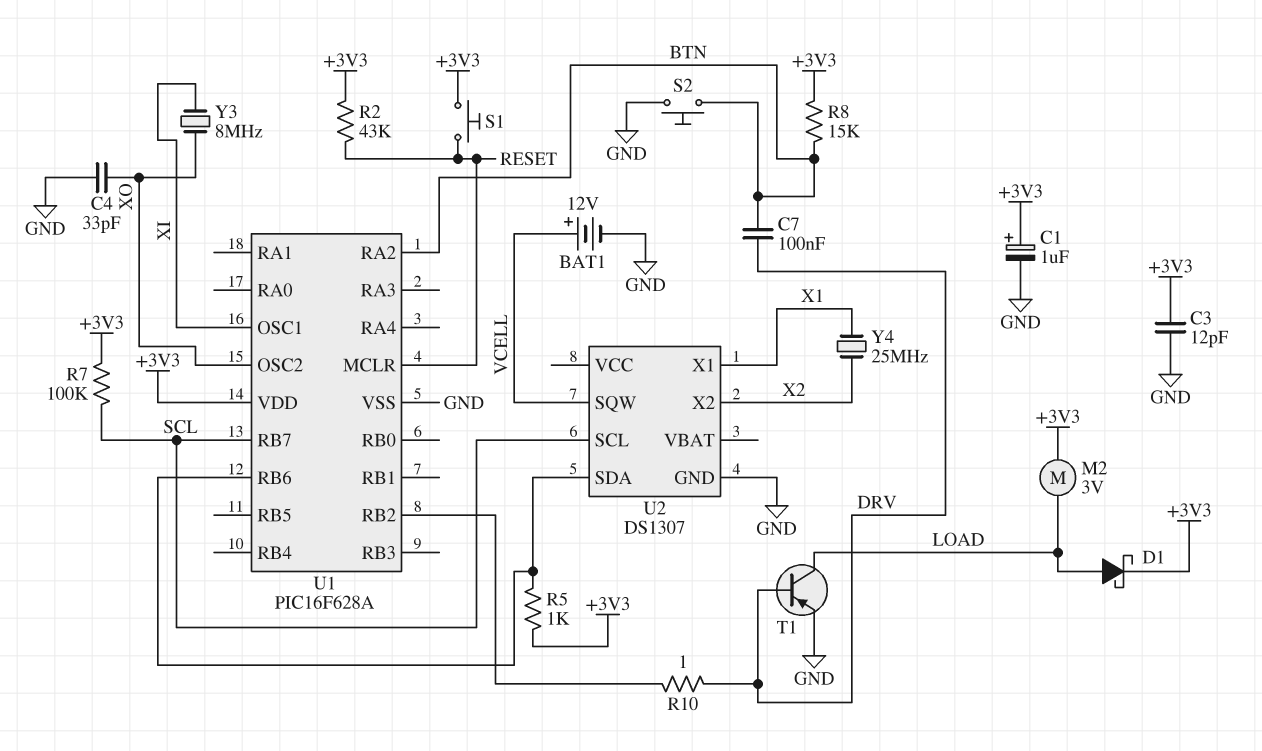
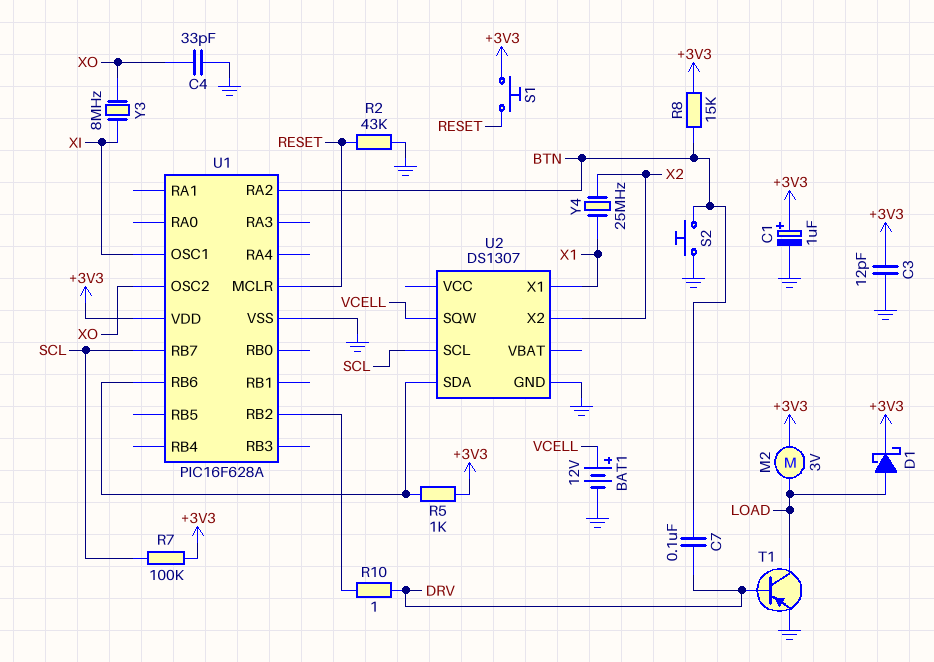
R2: 43k (+3V3, RESET) -> 43k (GND, RESET)

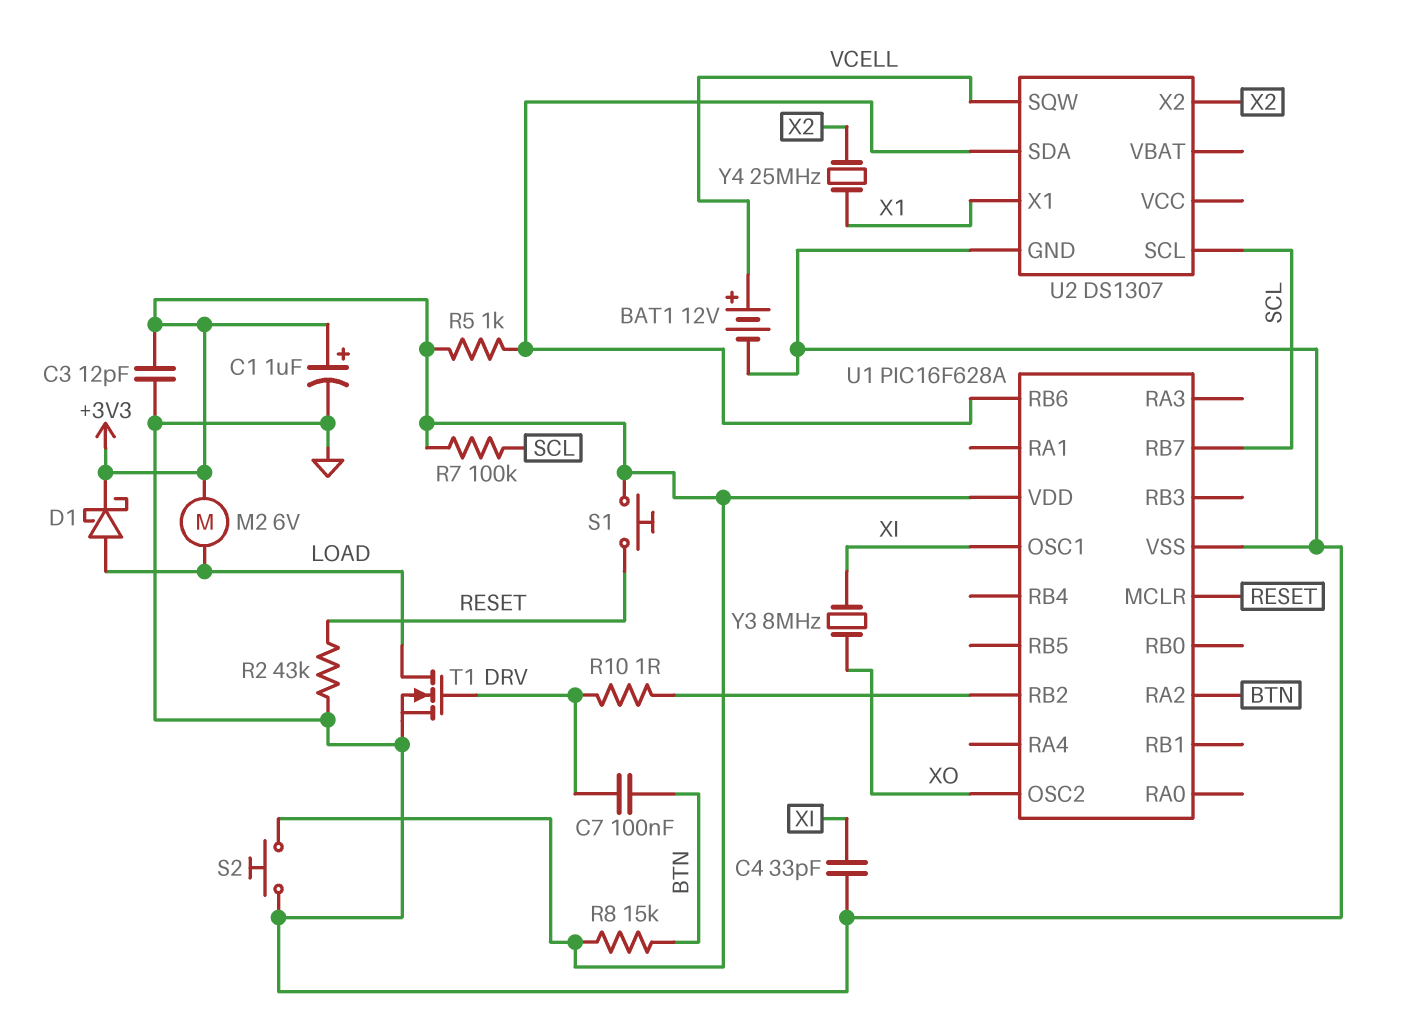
C4: 33pF (GND, XO) -> 33pF (GND, XI)
M2: motor 3V (+3V3, LOAD) -> motor 6V (+3V3, LOAD)
S2: button (BTN, GND) -> button (+3V3, GND)
T1: PNP (B DRV, C LOAD, E GND) -> NMOS (G DRV, D LOAD, S GND)

